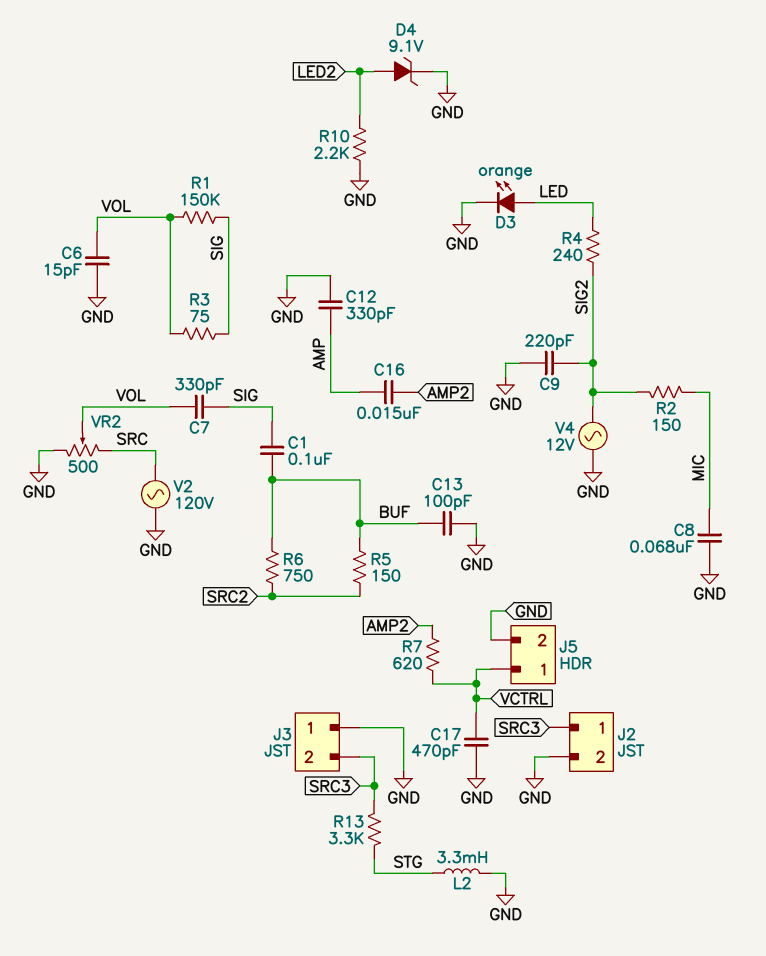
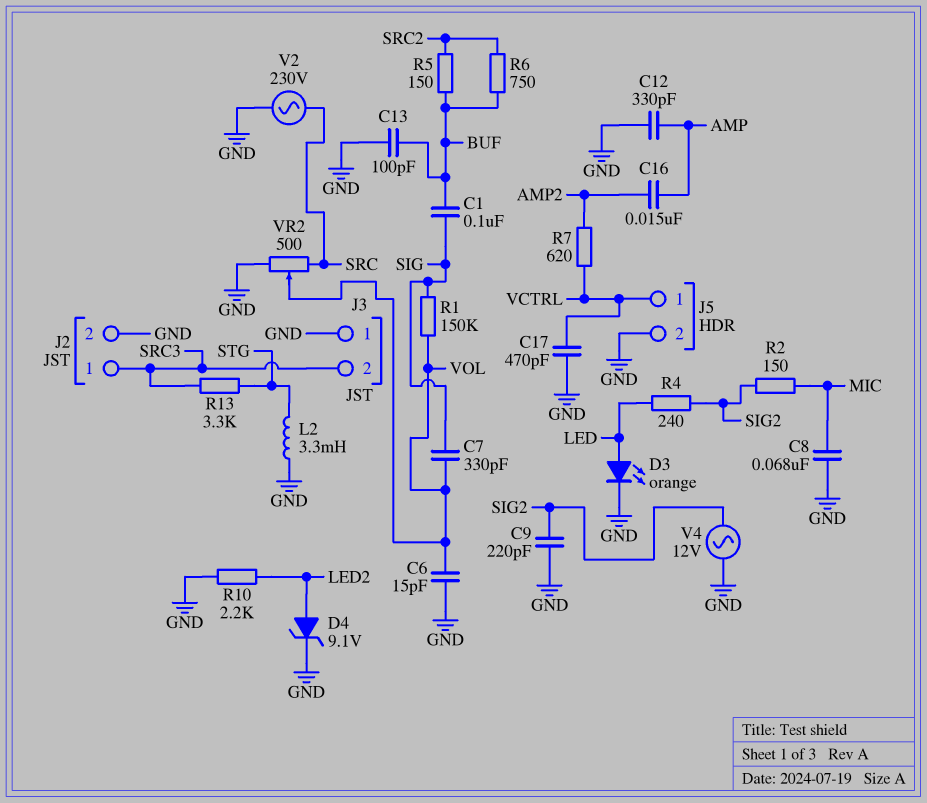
R3: 75 (SIG, VOL) -> none
V2: AC 120V (GND, SRC) -> AC 230V (GND, SRC)

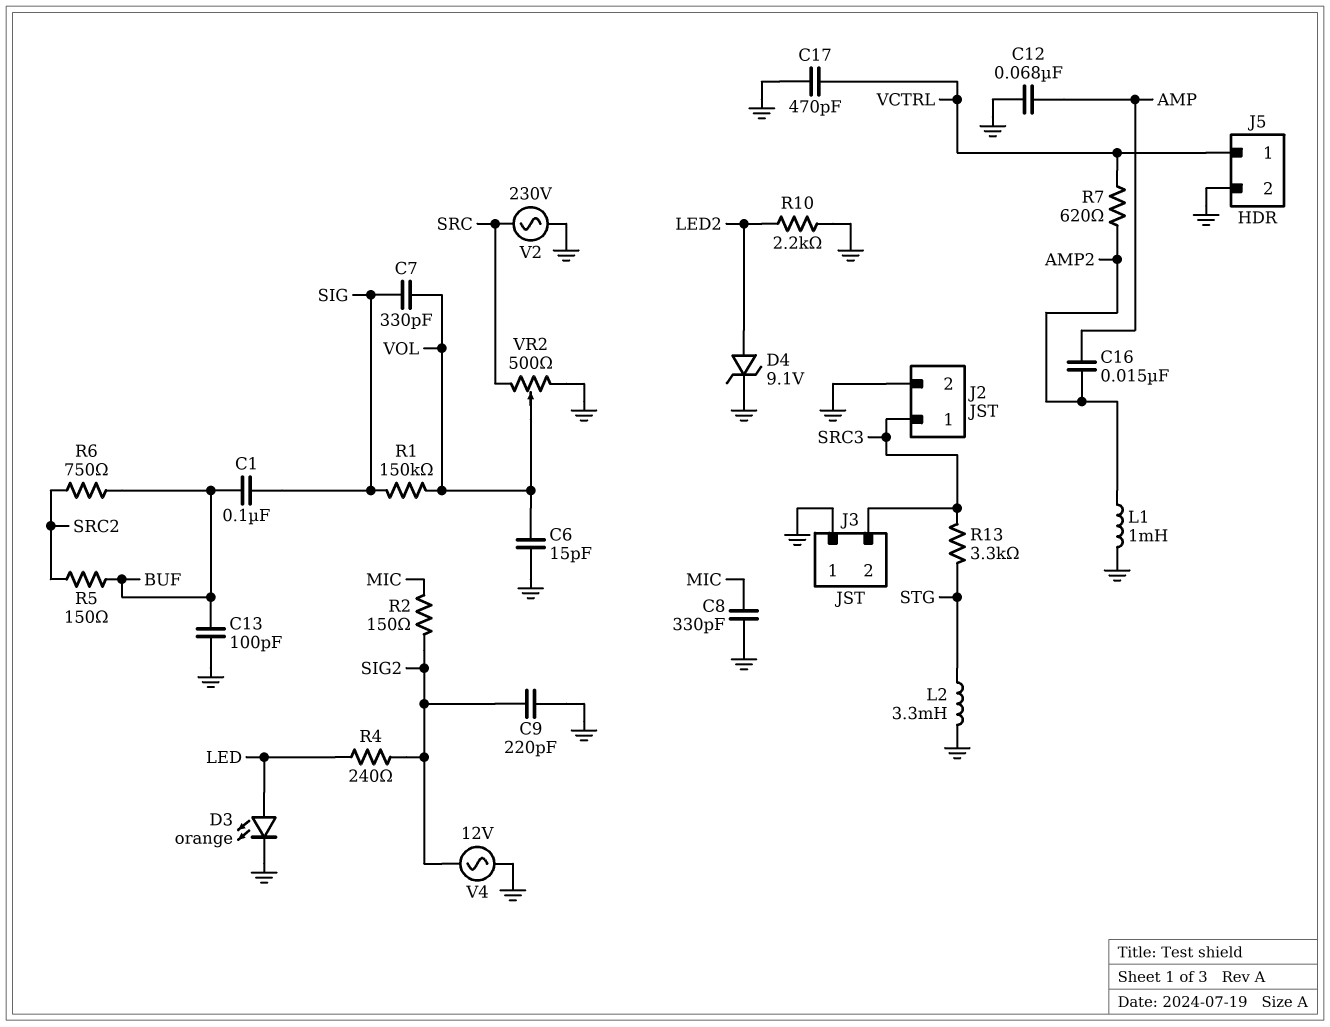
C8: 68nF (GND, MIC) -> 330pF (GND, MIC)
C12: 330pF (AMP, GND) -> 68nF (AMP, GND)
L1: none -> 1mH (AMP2, GND)

